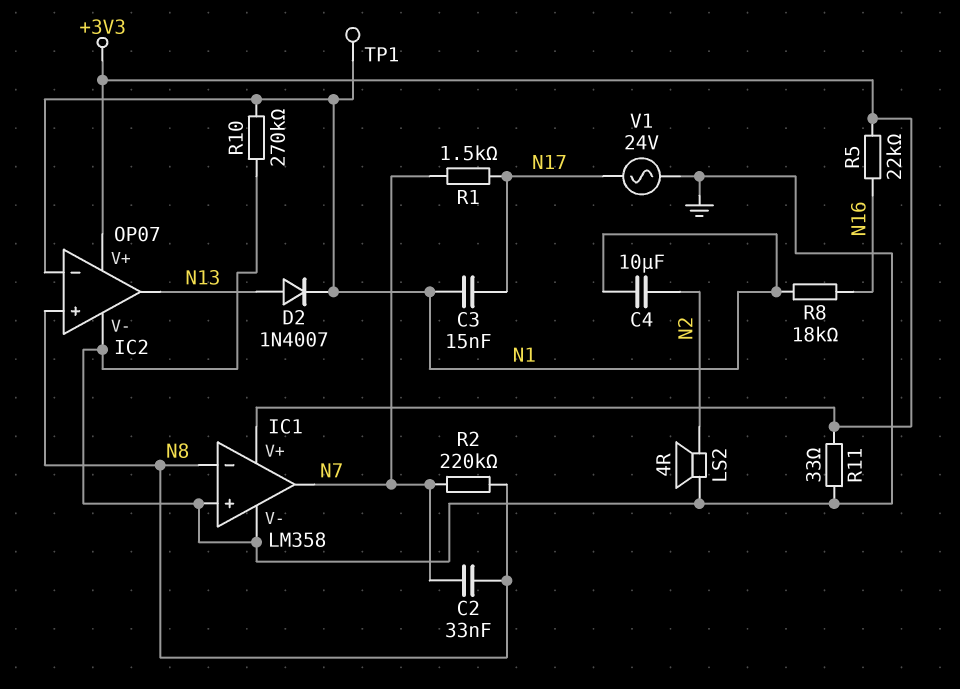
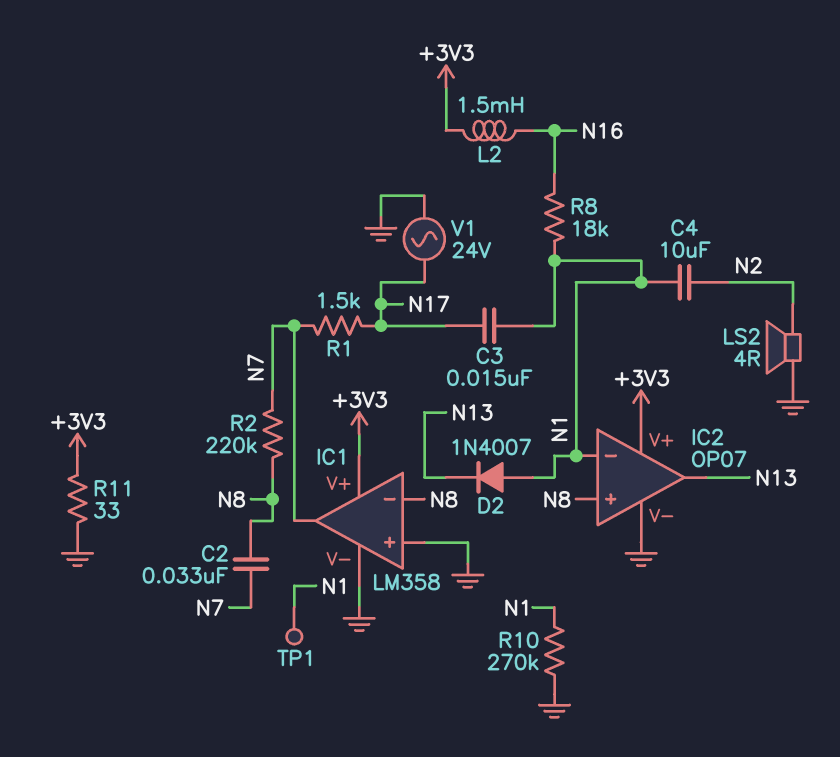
D2: diode 1N4007 (A N13, K N1) -> diode 1N4007 (A N1, K N13)
L2: none -> 1.5mH (+3V3, N16)
R5: 22k (+3V3, N16) -> none

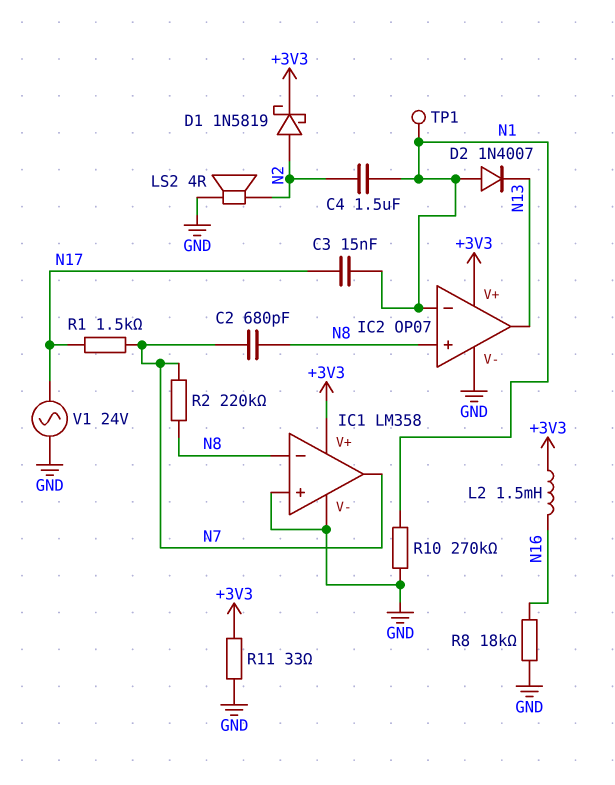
C2: 33nF (N7, N8) -> 680pF (N7, N8)
C4: 10uF (N1, N2) -> 1.5uF (N1, N2)
D1: none -> schottky 1N5819 (A N2, K +3V3)
R8: 18k (N1, N16) -> 18k (GND, N16)

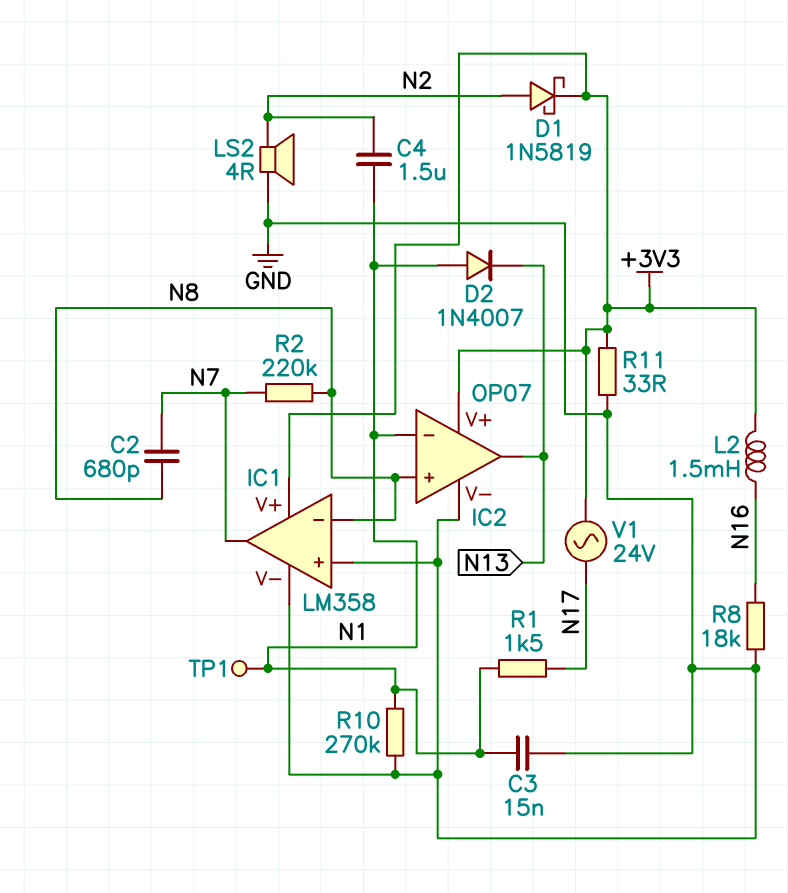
C3: 15nF (N1, N17) -> 15nF (GND, N1)
R1: 1.5k (N7, N17) -> 1.5k (N1, N17)
V1: AC 24V (GND, N17) -> AC 24V (+3V3, N17)

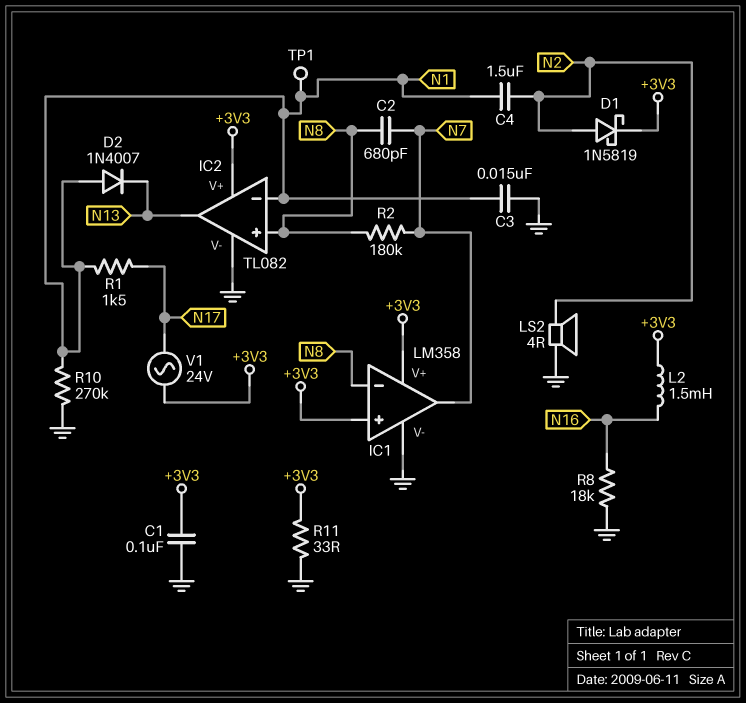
C1: none -> 100nF (+3V3, GND)
IC1 pin in+: GND -> +3V3
IC2: OP07 -> TL082
R2: 220k (N7, N8) -> 180k (N7, N8)

